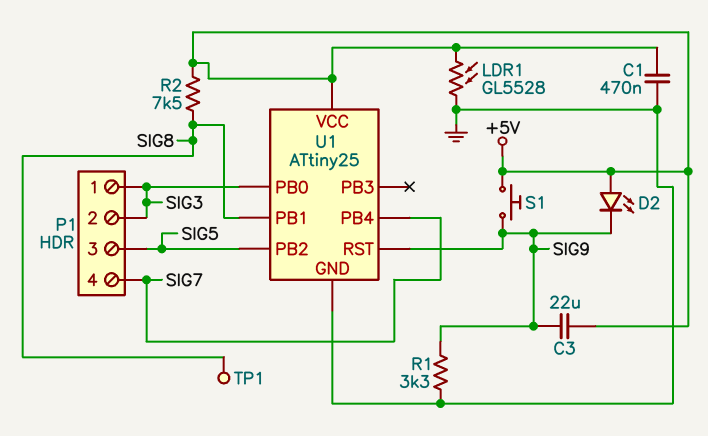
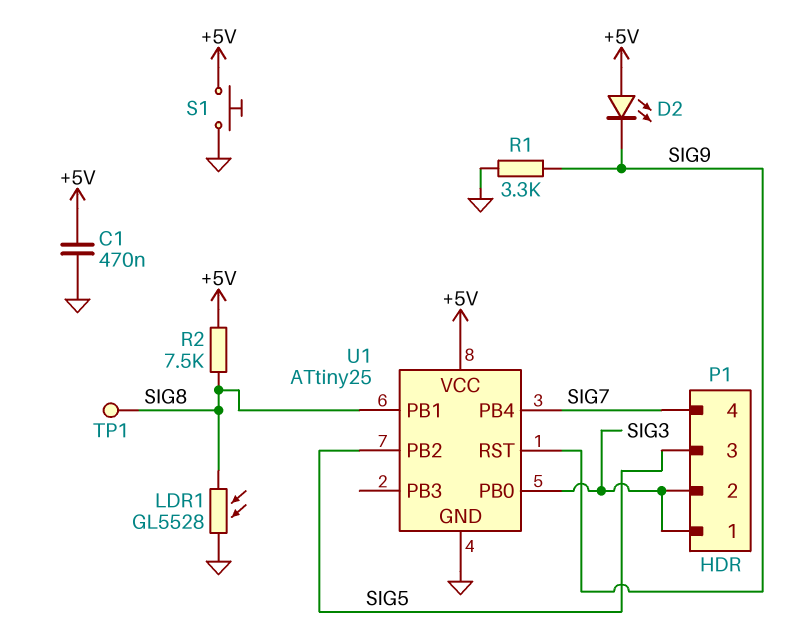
C3: 22uF (+5V, SIG9) -> none
LDR1: GL5528 (+5V, GND) -> GL5528 (GND, SIG8)
S1: button (+5V, SIG9) -> button (+5V, GND)

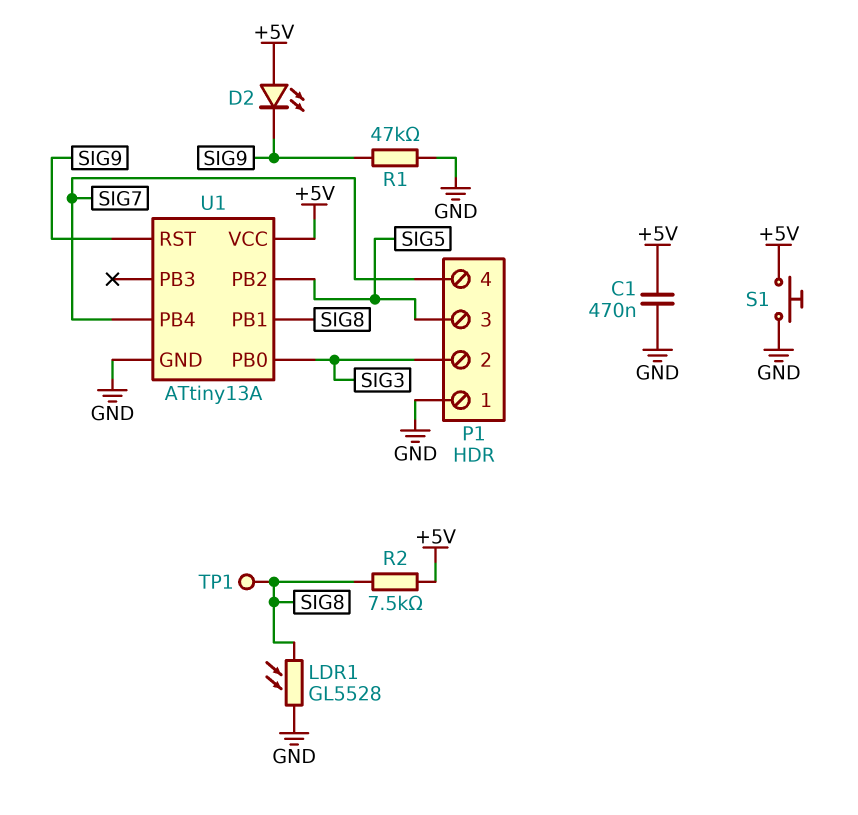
P1 pin 1: SIG3 -> GND
R1: 3.3k (GND, SIG9) -> 47k (GND, SIG9)
U1: ATtiny25 -> ATtiny13A

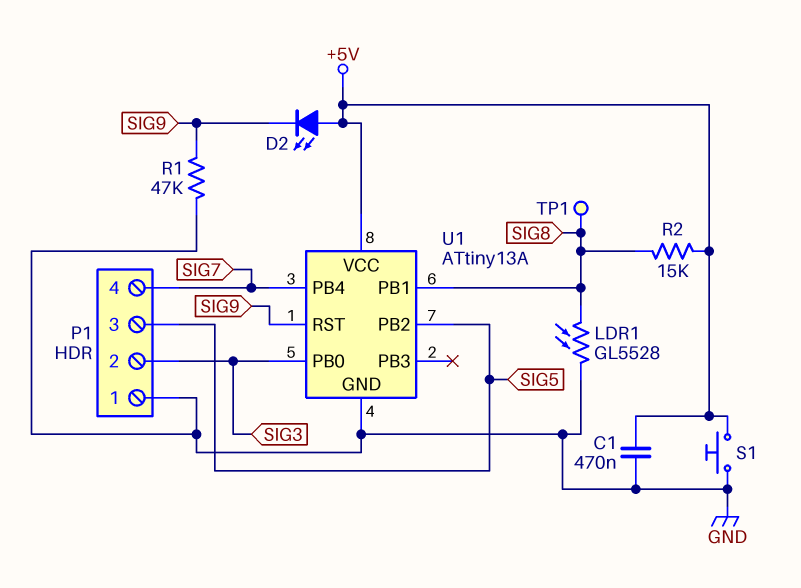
R2: 7.5k (+5V, SIG8) -> 15k (+5V, SIG8)

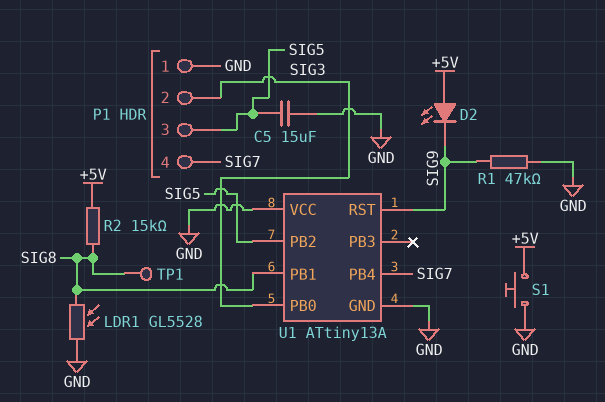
C1: 470nF (+5V, GND) -> none
C5: none -> 15uF (GND, SIG5)
U1 pin VCC: +5V -> GND

